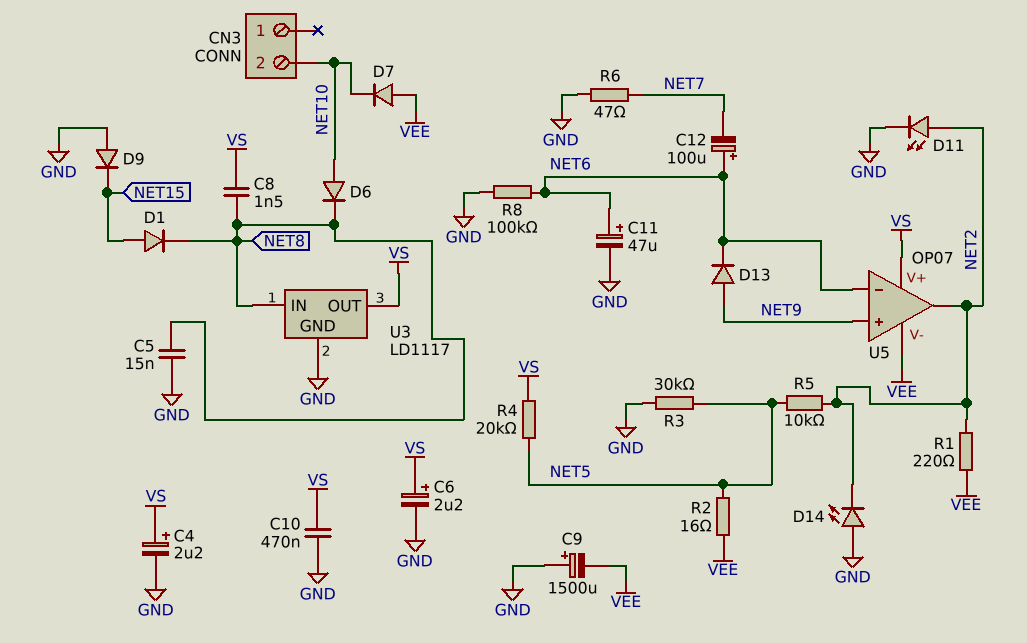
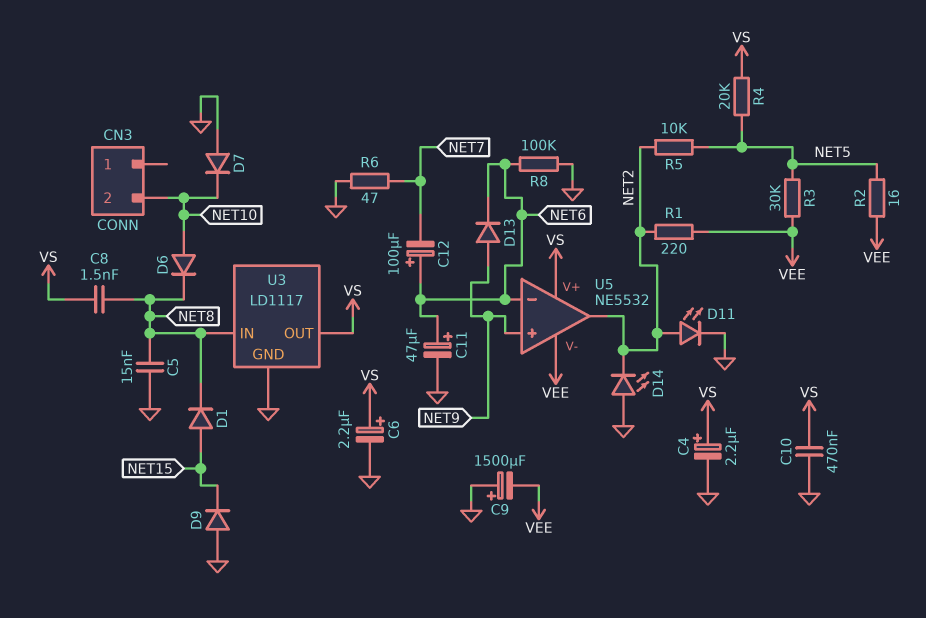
D7: diode (A VEE, K NET10) -> diode (A GND, K NET10)
R3: 30k (GND, NET5) -> 30k (NET5, VEE)
U5: OP07 -> NE5532

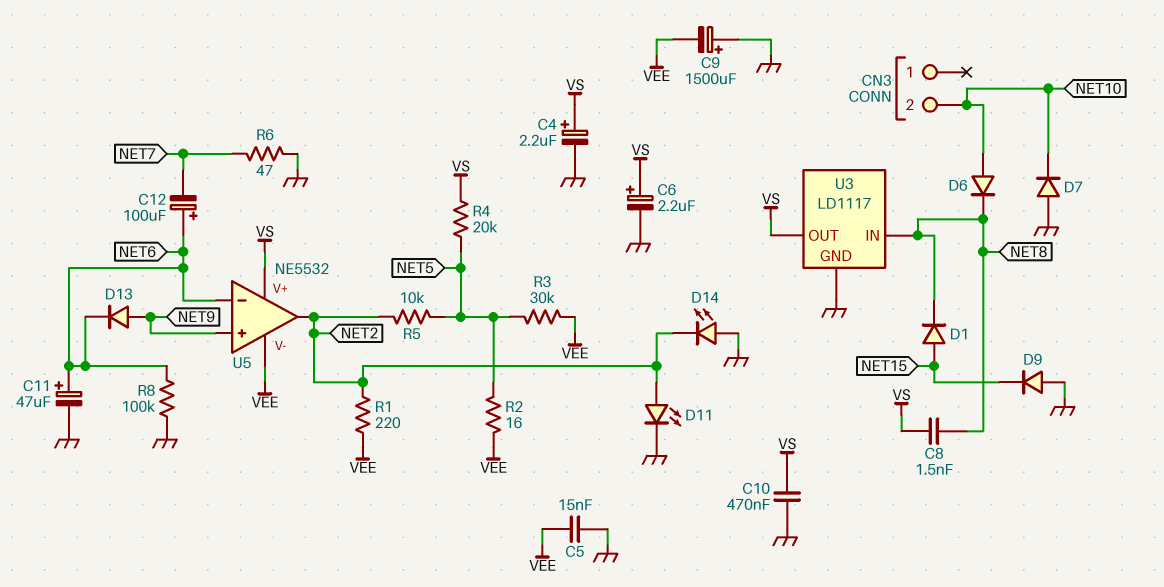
C5: 15nF (GND, NET8) -> 15nF (GND, VEE)

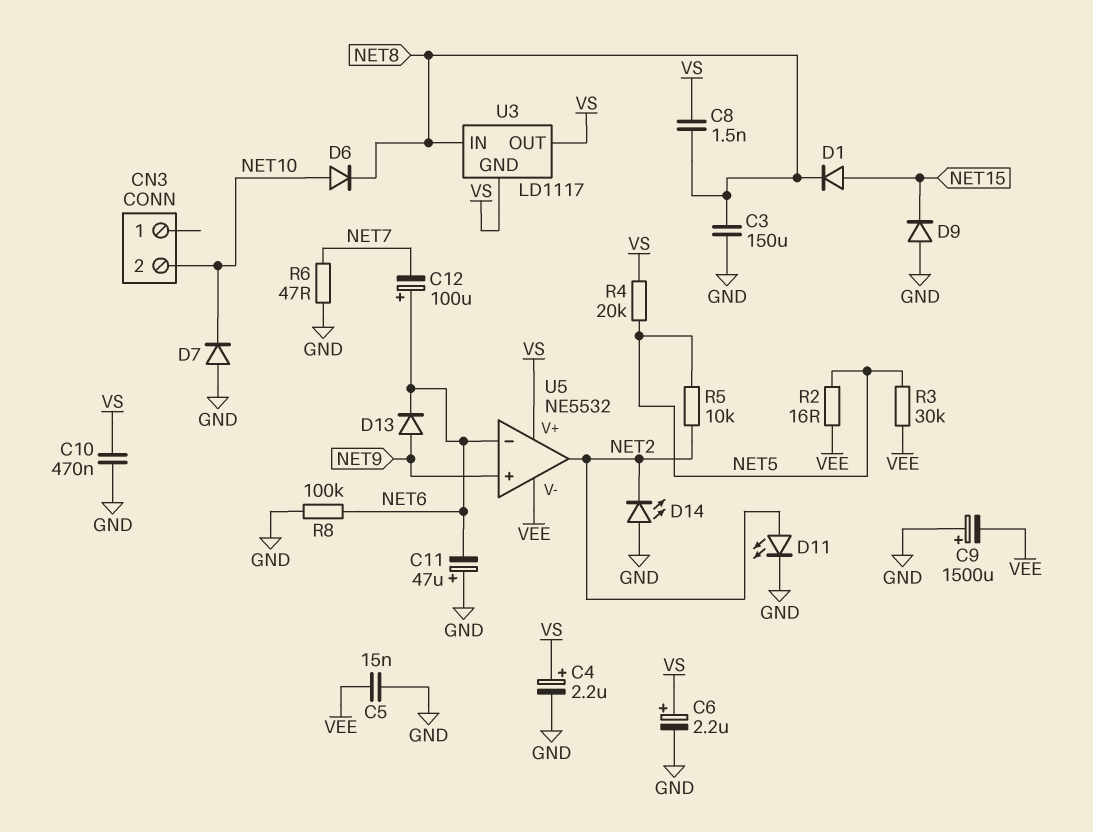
C3: none -> 150uF (GND, NET8)
C11: 47uF (plus NET6, minus GND) -> 47uF (plus GND, minus NET6)
R1: 220 (NET2, VEE) -> none
U3 pin GND: GND -> VS

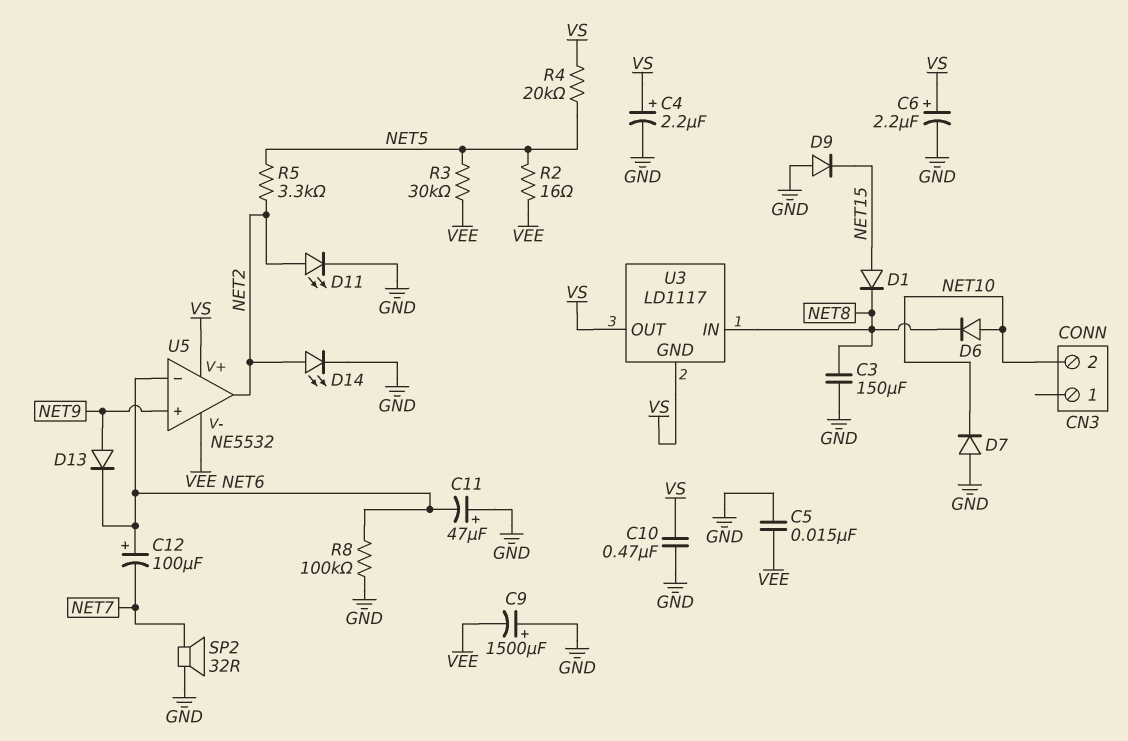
C8: 1.5nF (NET8, VS) -> none
D14: LED (A GND, K NET2) -> LED (A NET2, K GND)
R5: 10k (NET2, NET5) -> 3.3k (NET2, NET5)
R6: 47 (GND, NET7) -> none
SP2: none -> speaker 32R (GND, NET7)

